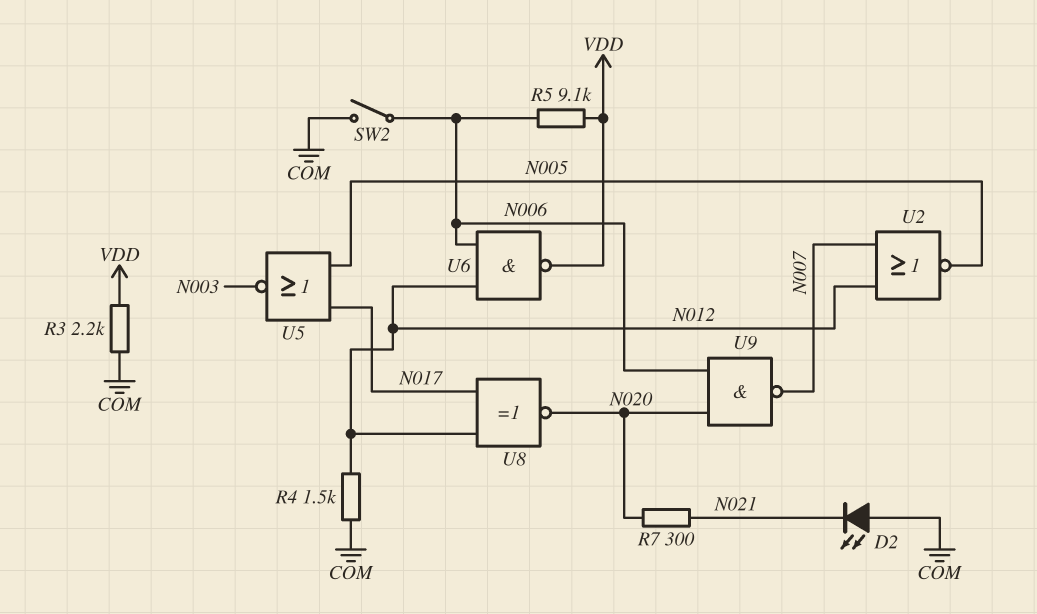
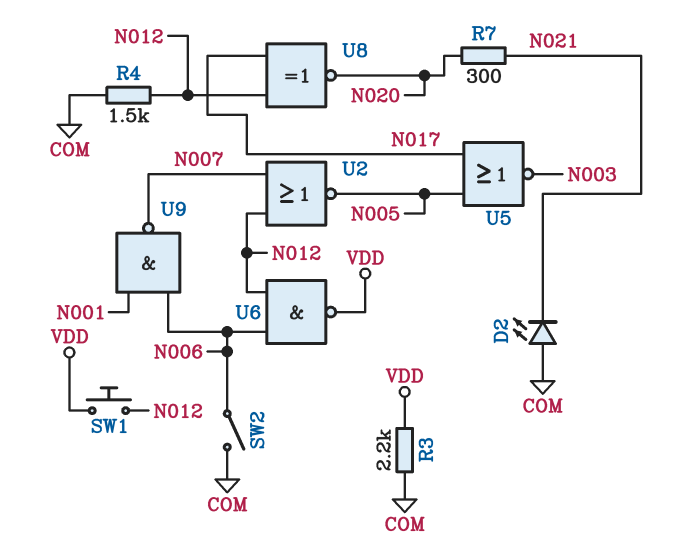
R5: 9.1k (N006, VDD) -> none
SW1: none -> button (N012, VDD)
U9: NAND (in N006, in N020, out N007) -> NAND (in N001, in N006, out N007)

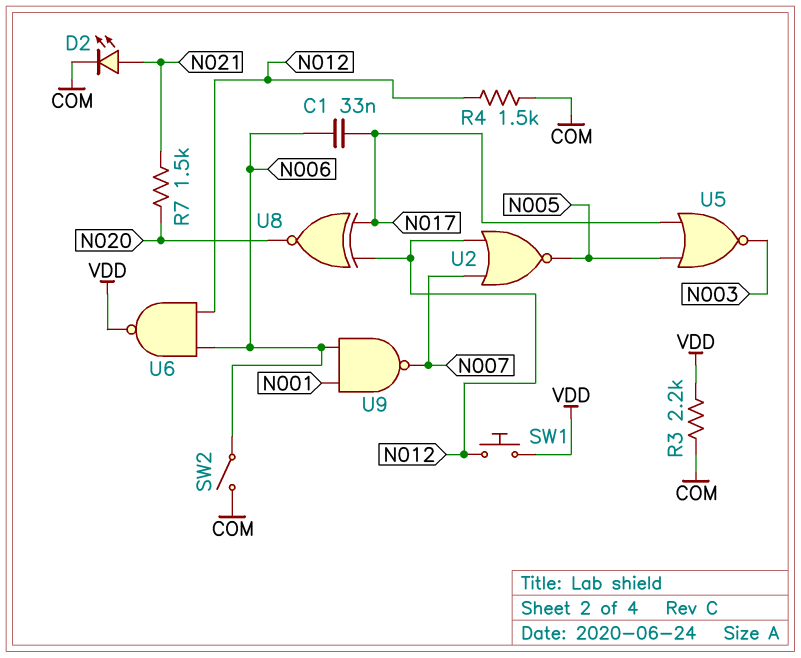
C1: none -> 33nF (N006, N017)
D2: LED (A COM, K N021) -> LED (A N021, K COM)
R7: 300 (N020, N021) -> 1.5k (N020, N021)

